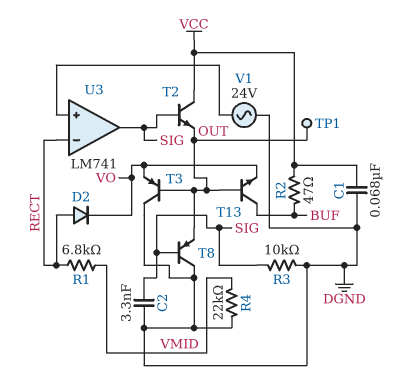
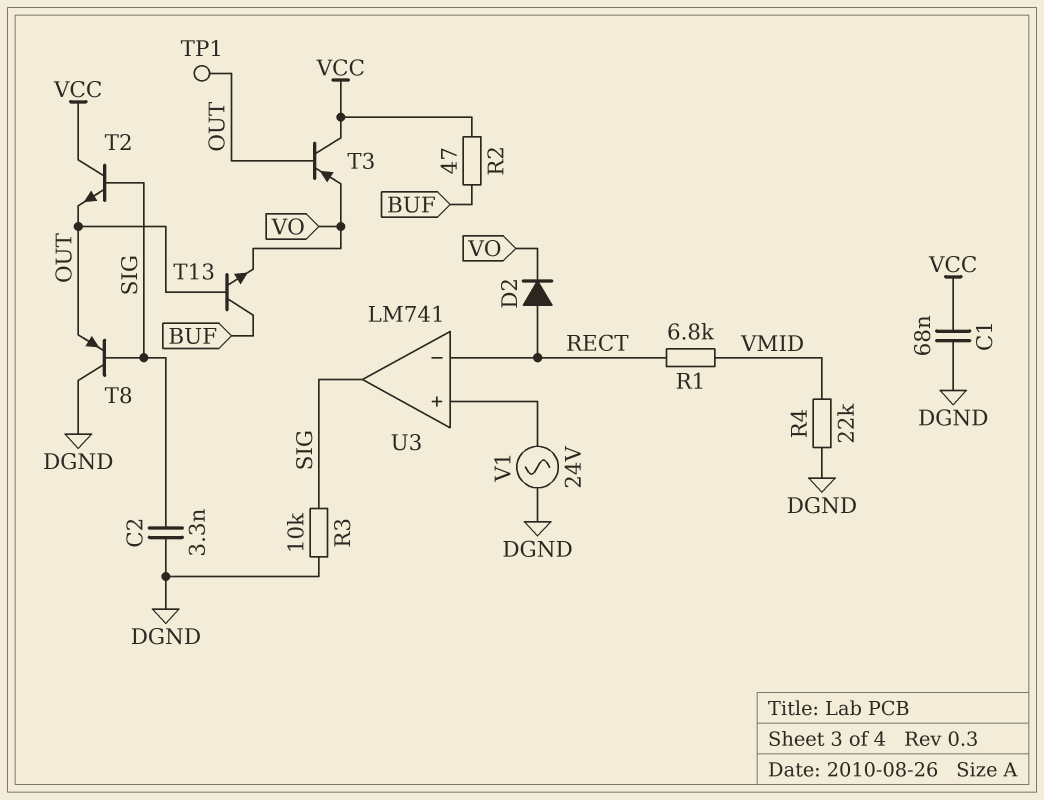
T3: PNP (B OUT, C DGND, E VO) -> PNP (B OUT, C VCC, E VO)

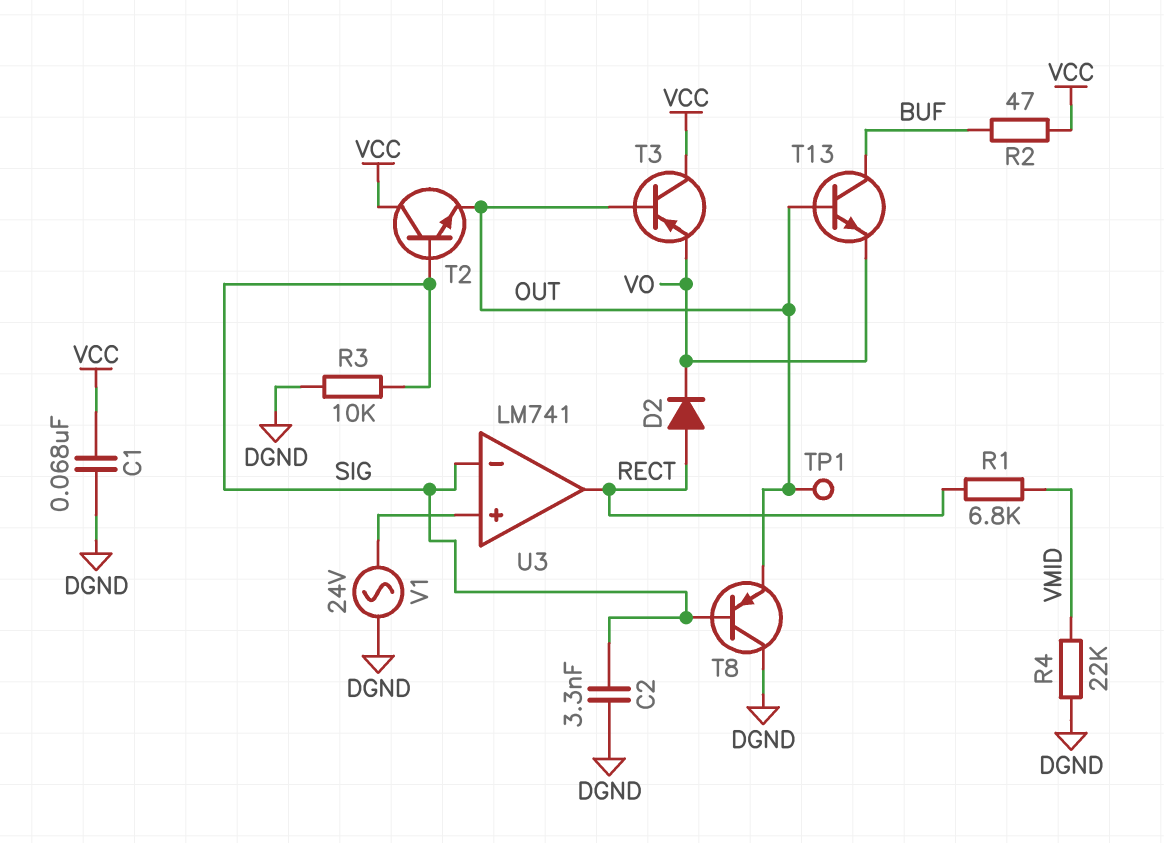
U3 pin in-: RECT -> SIG
U3 pin out: SIG -> RECT

